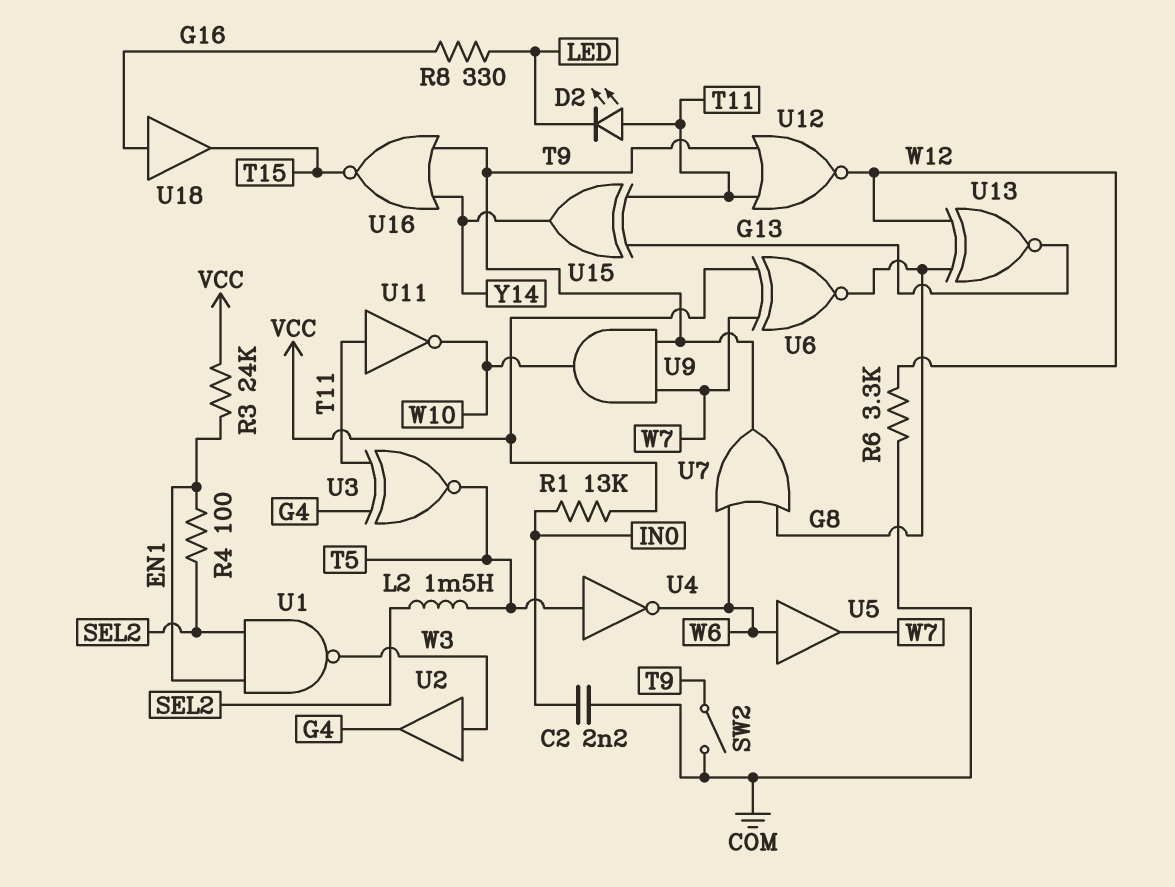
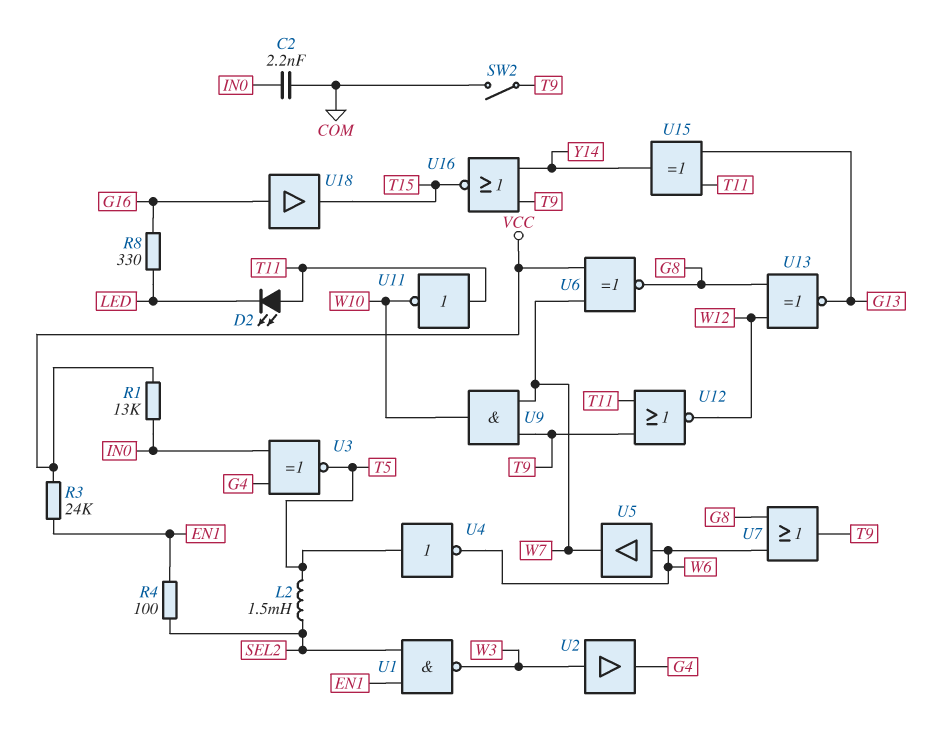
R6: 3.3k (COM, W12) -> none
U3: XNOR (in G4, in T11, out T5) -> XNOR (in G4, in IN0, out T5)

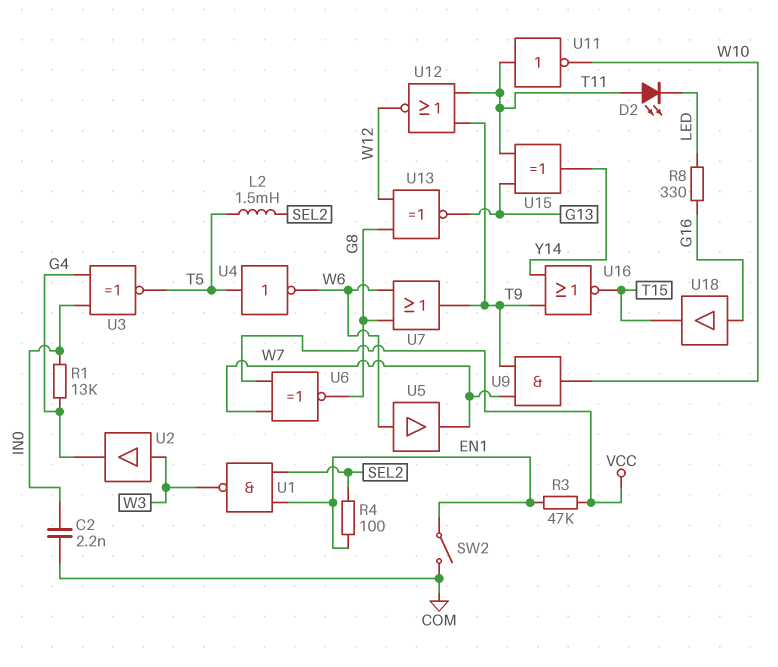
R1: 13k (IN0, VCC) -> 13k (G4, IN0)
R3: 24k (EN1, VCC) -> 47k (EN1, VCC)
SW2: switch (COM, T9) -> switch (COM, EN1)

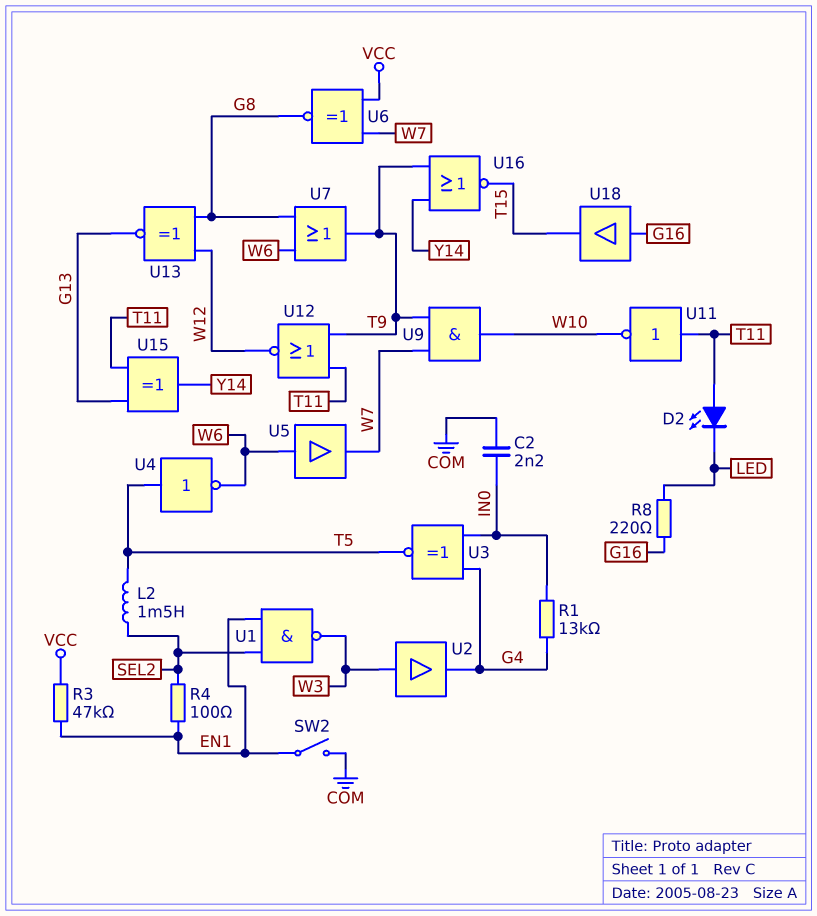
R8: 330 (G16, LED) -> 220 (G16, LED)

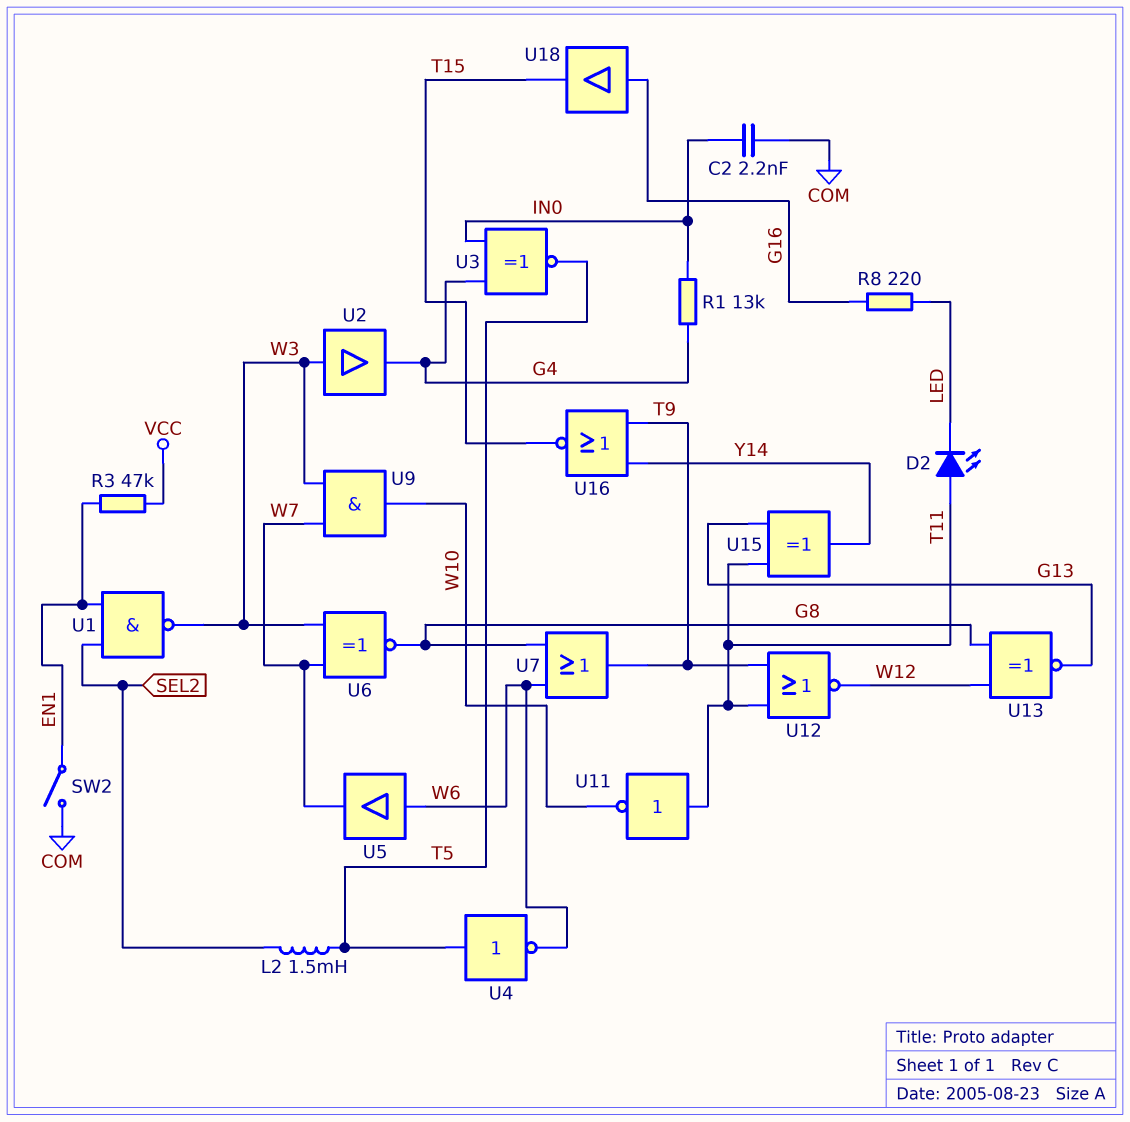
R4: 100 (EN1, SEL2) -> none
U6: XNOR (in VCC, in W7, out G8) -> XNOR (in W3, in W7, out G8)
U9: AND (in T9, in W7, out W10) -> AND (in W3, in W7, out W10)

